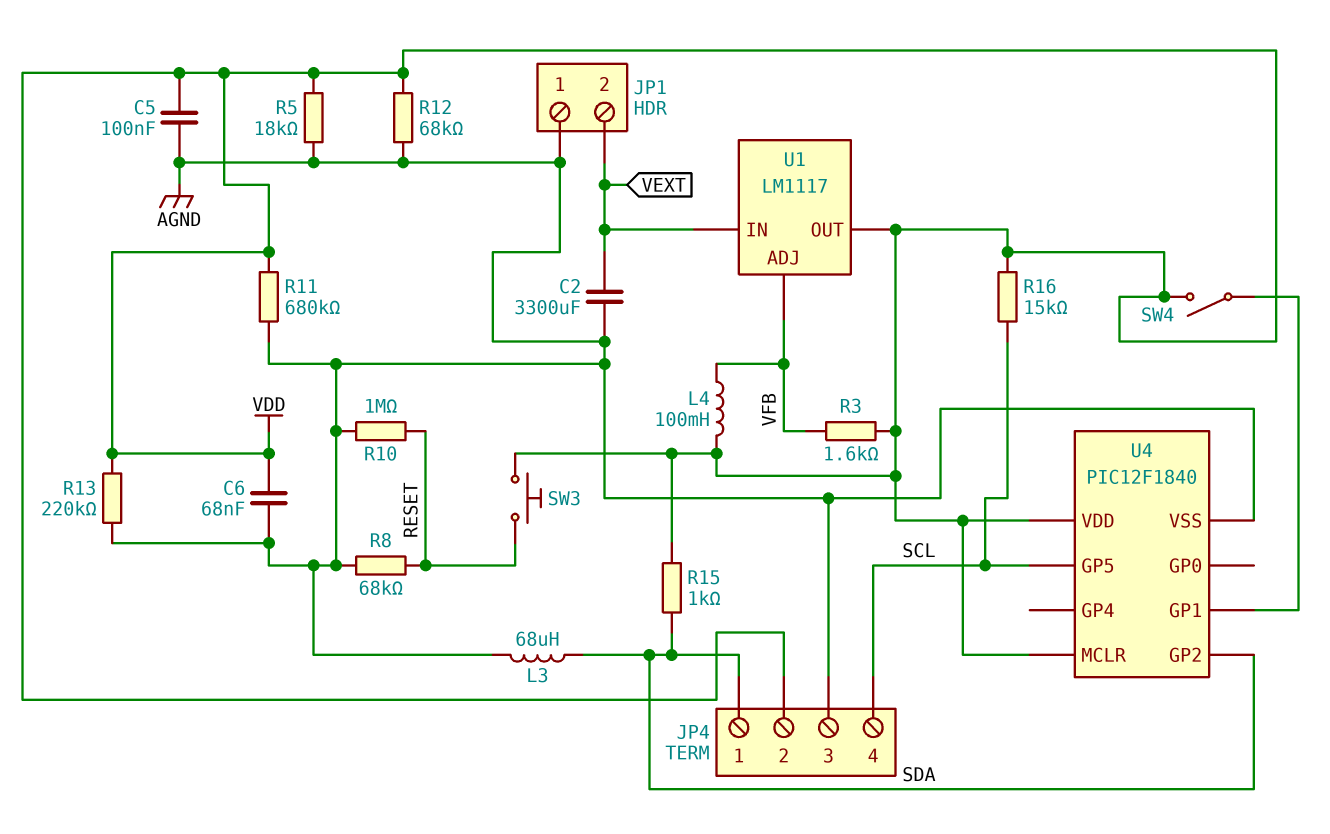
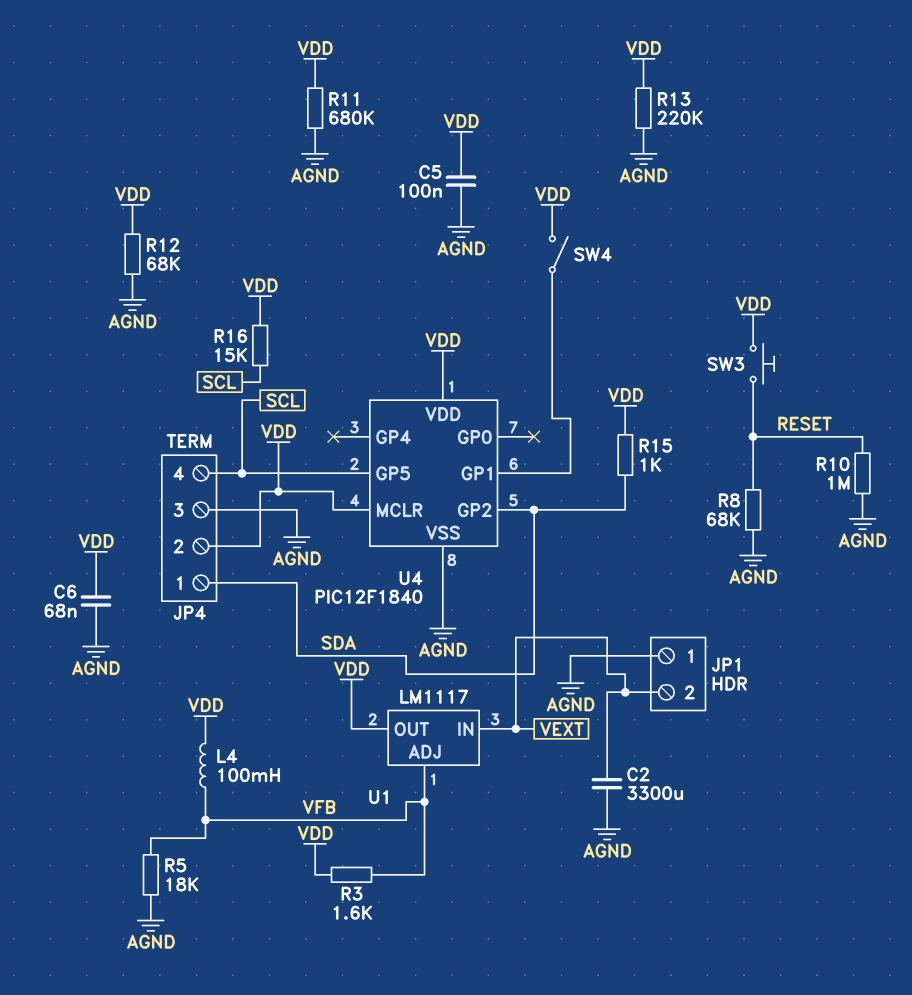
L3: 68uH (AGND, SDA) -> none
R5: 18k (AGND, VDD) -> 18k (AGND, VFB)

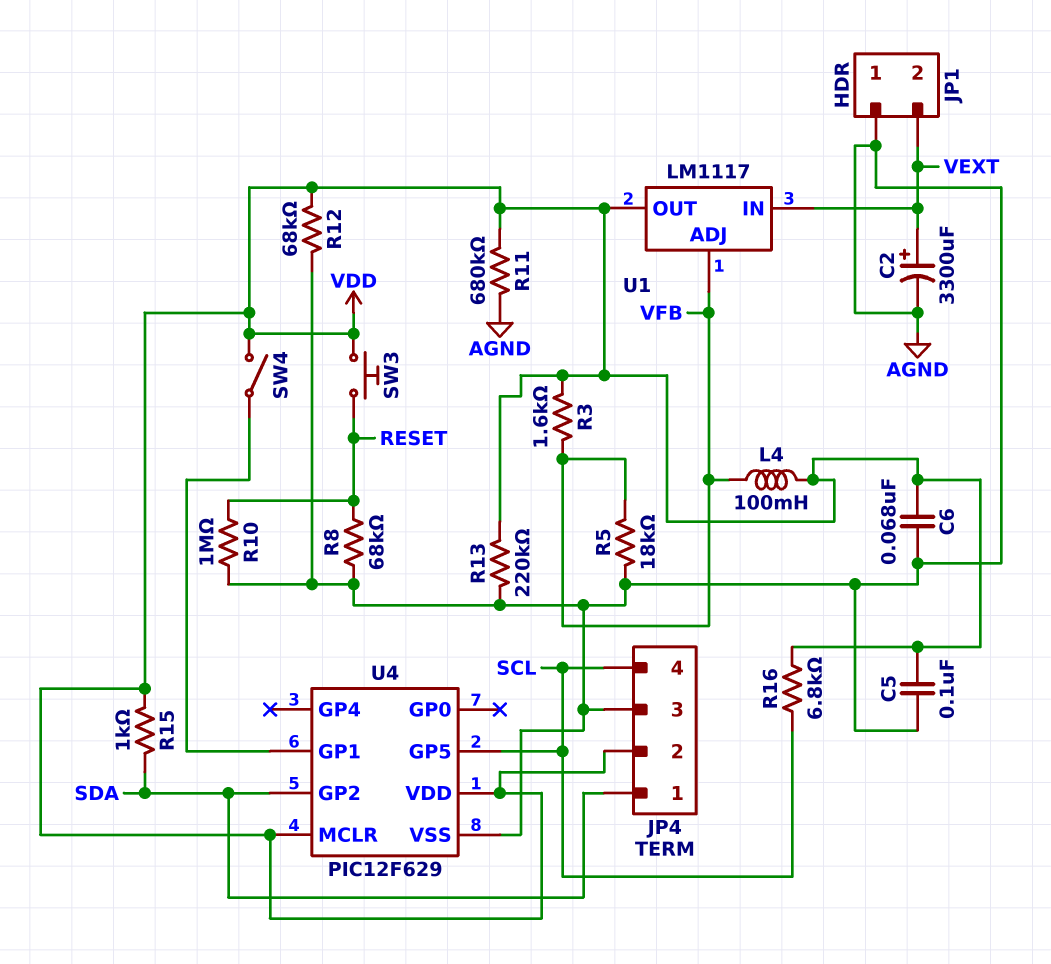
C2: 3300uF (AGND, VEXT) -> 3300uF (plus VEXT, minus AGND)
R16: 15k (SCL, VDD) -> 6.8k (SCL, VDD)
U4: PIC12F1840 -> PIC12F629

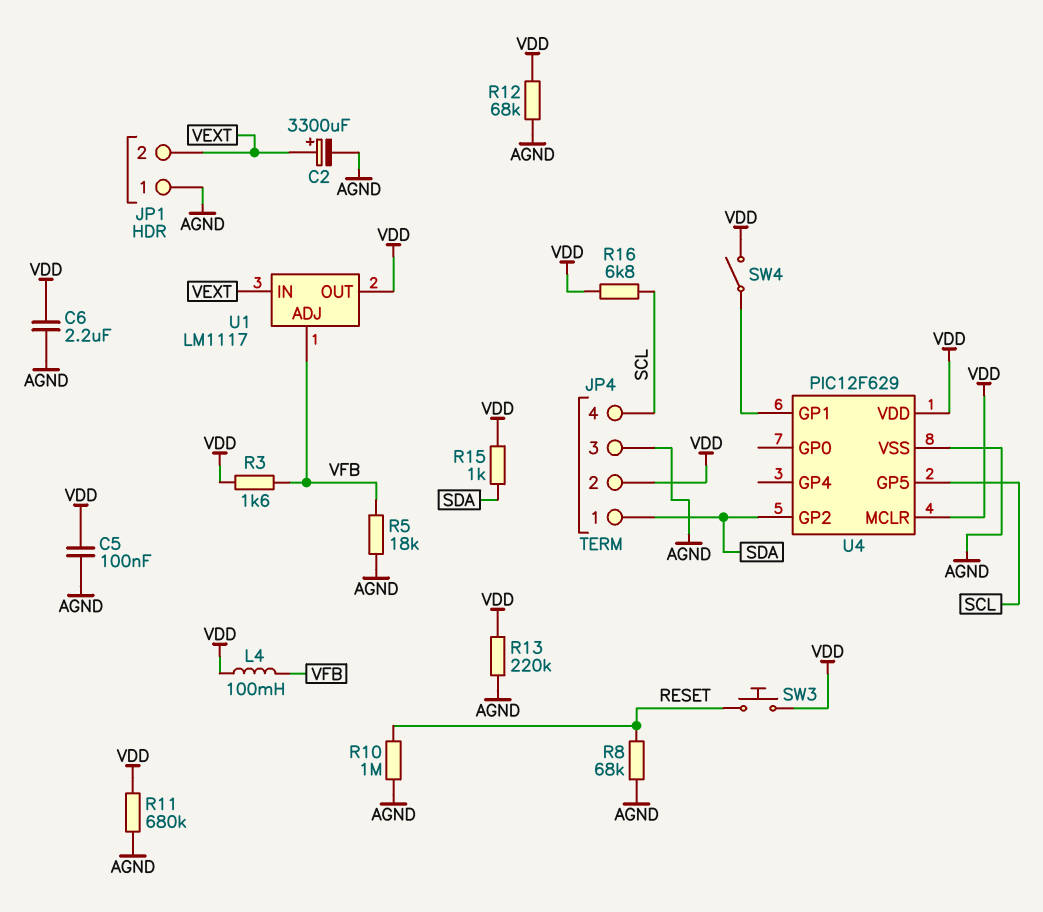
C6: 68nF (AGND, VDD) -> 2.2uF (AGND, VDD)

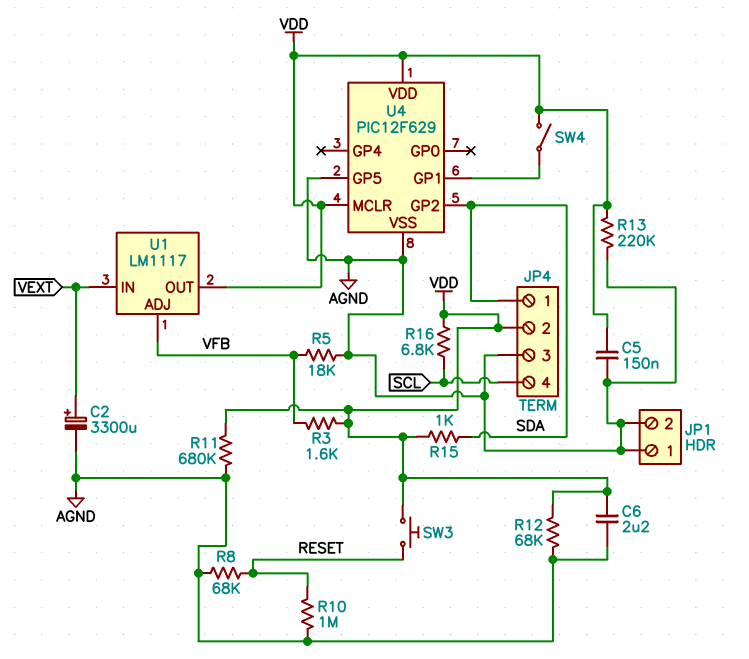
C5: 100nF (AGND, VDD) -> 150nF (AGND, VDD)
JP1 pin 2: VEXT -> AGND
L4: 100mH (VDD, VFB) -> none
U4 pin GP5: SCL -> AGND

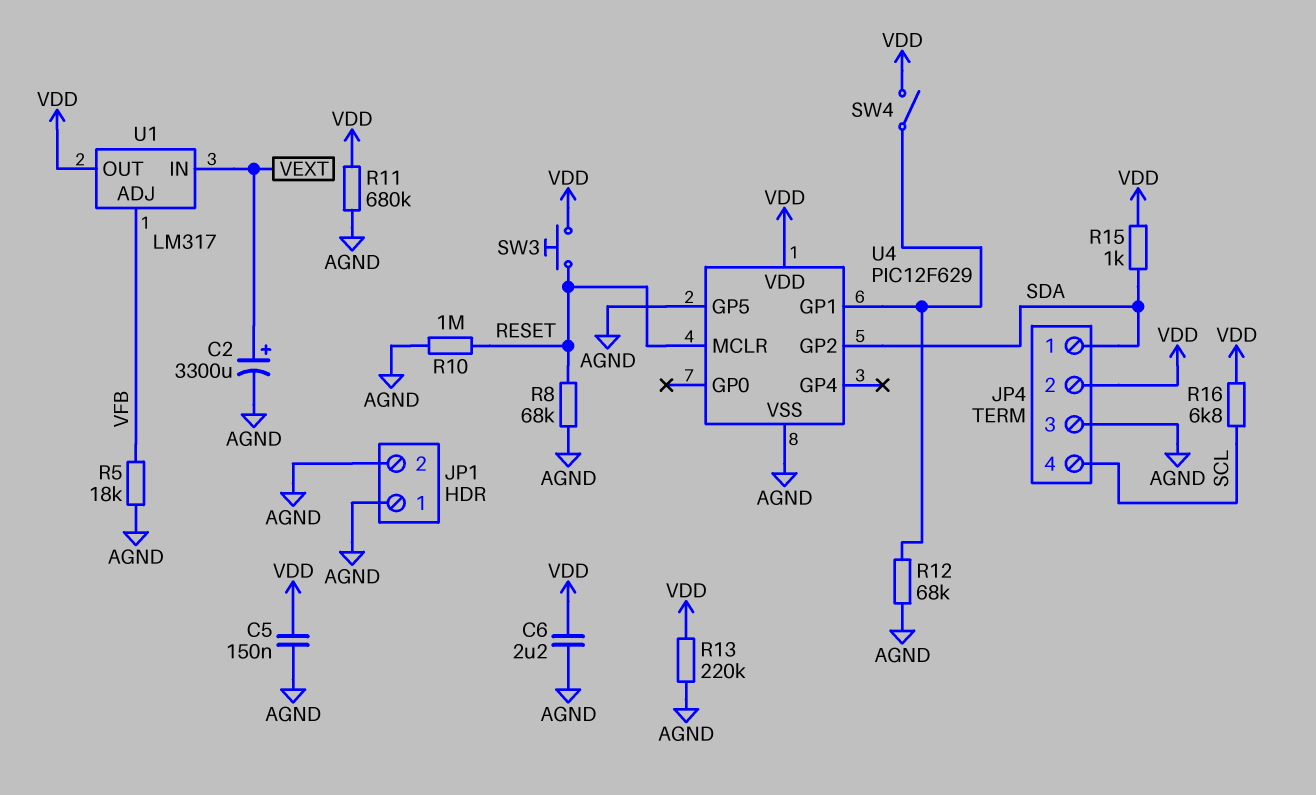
R3: 1.6k (VDD, VFB) -> none
R12: 68k (AGND, VDD) -> 68k (AGND, U4/GP1)
U1: LM1117 -> LM317
U4 pin MCLR: VDD -> RESET

